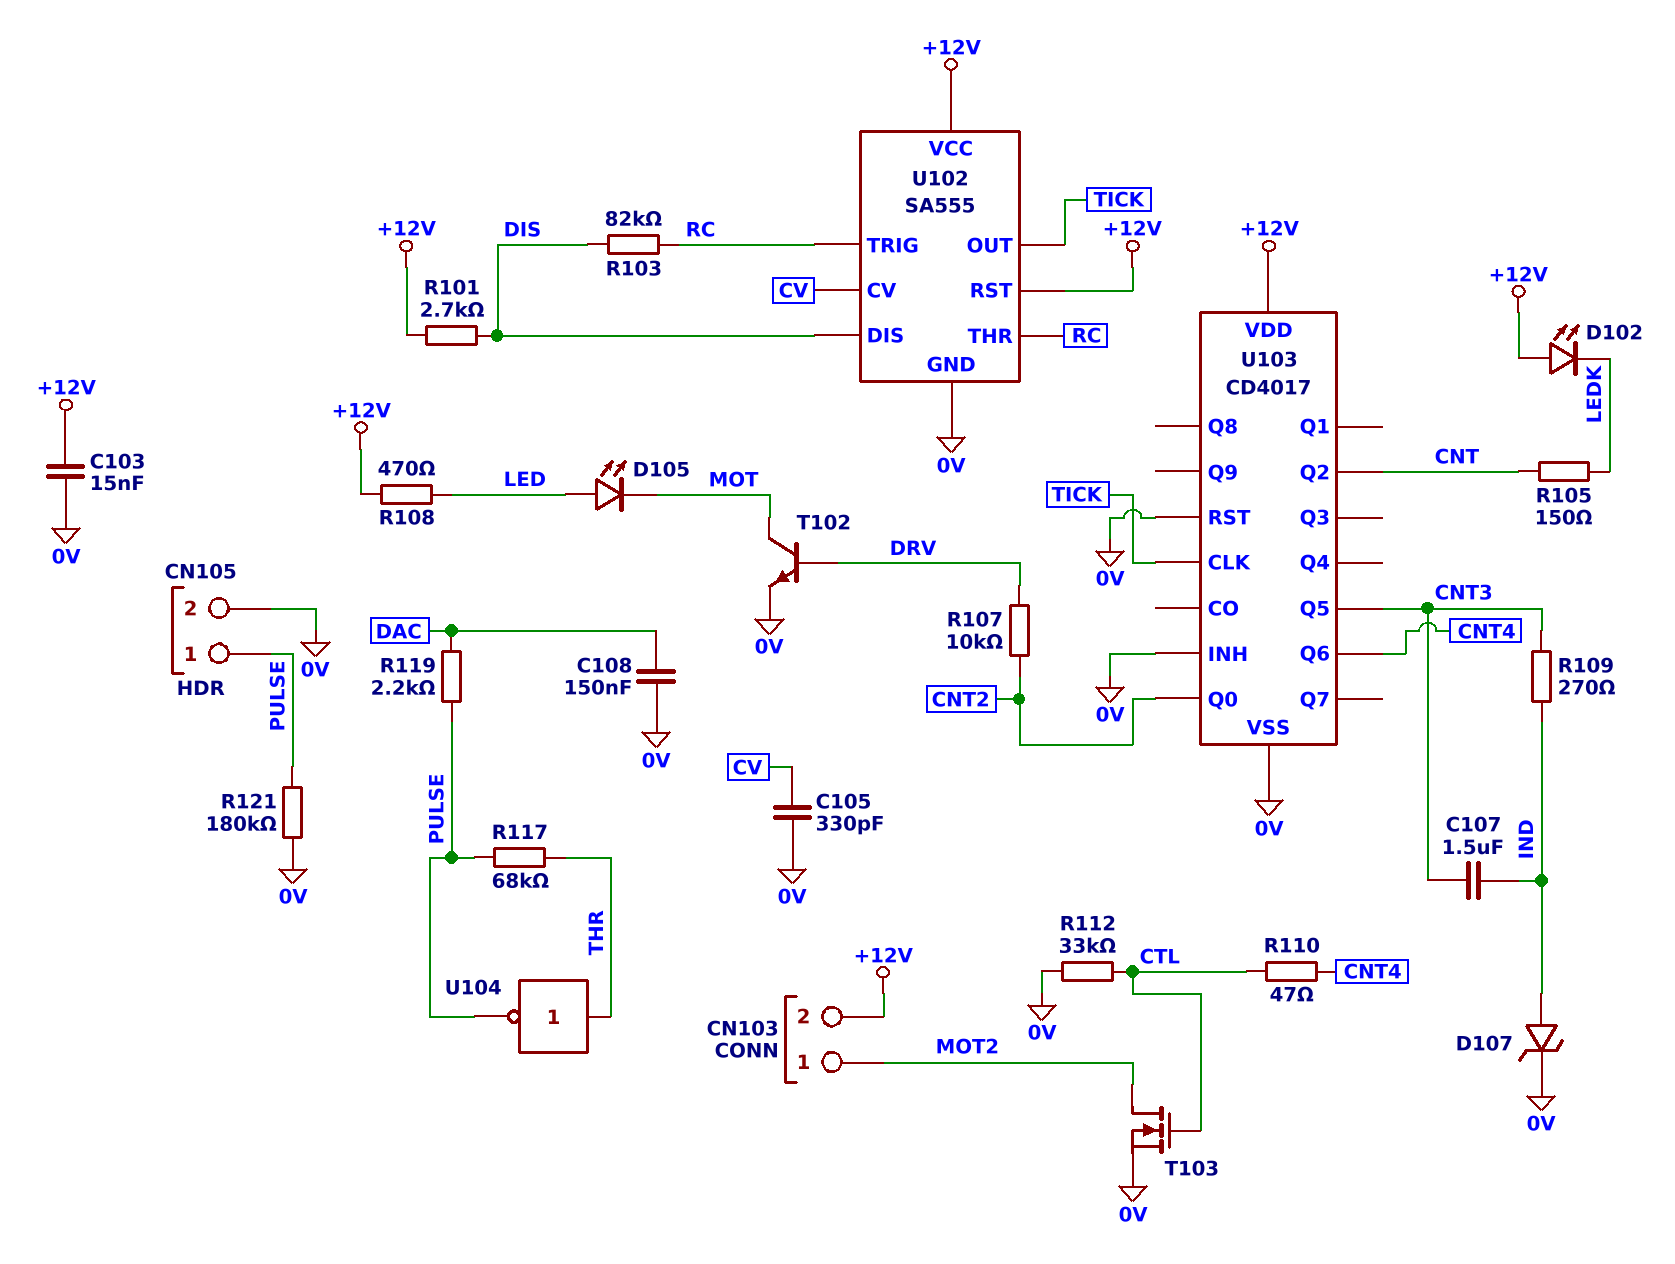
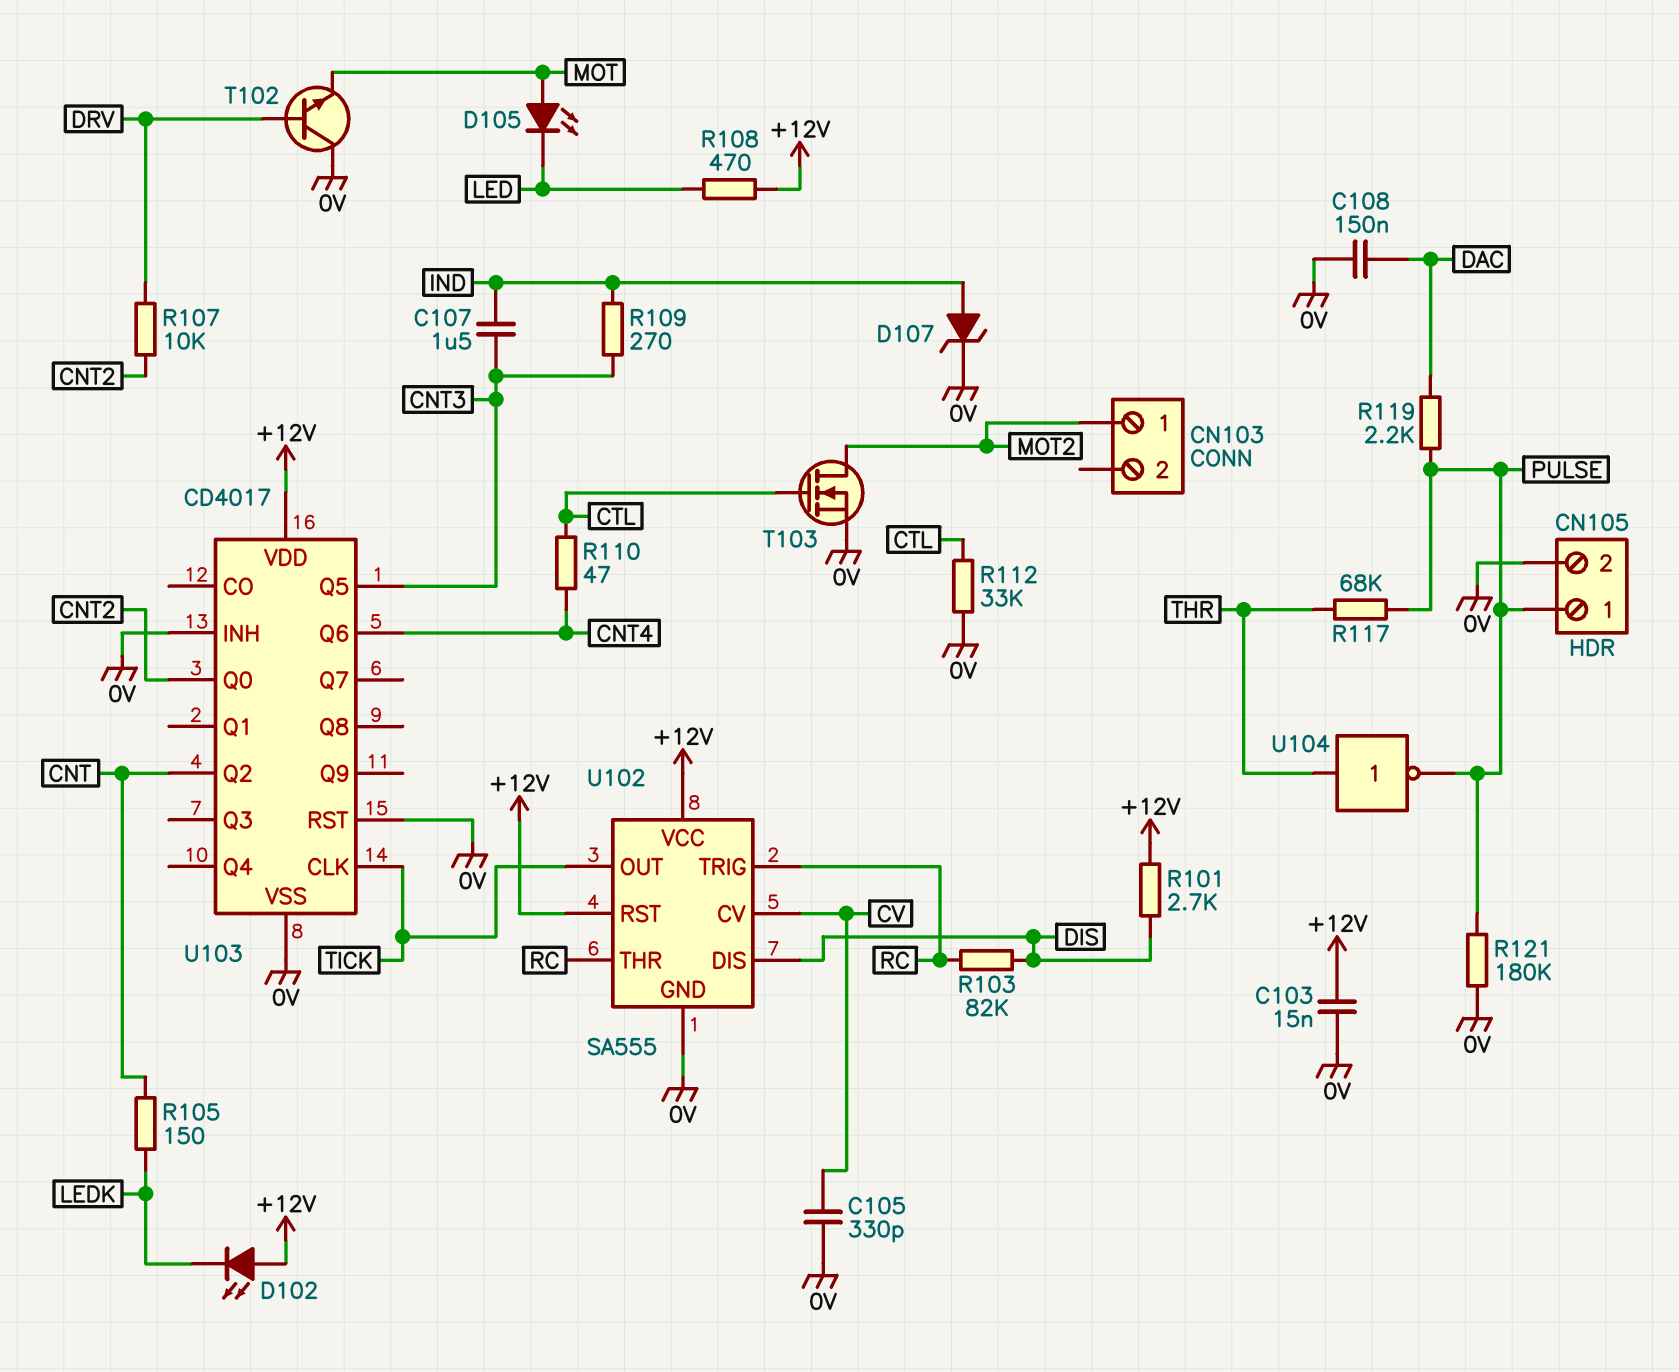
CN103 pin 2: +12V -> none
D105: LED (A LED, K MOT) -> LED (A MOT, K LED)
T102: NPN (B DRV, C MOT, E 0V) -> NPN (B DRV, C 0V, E MOT)

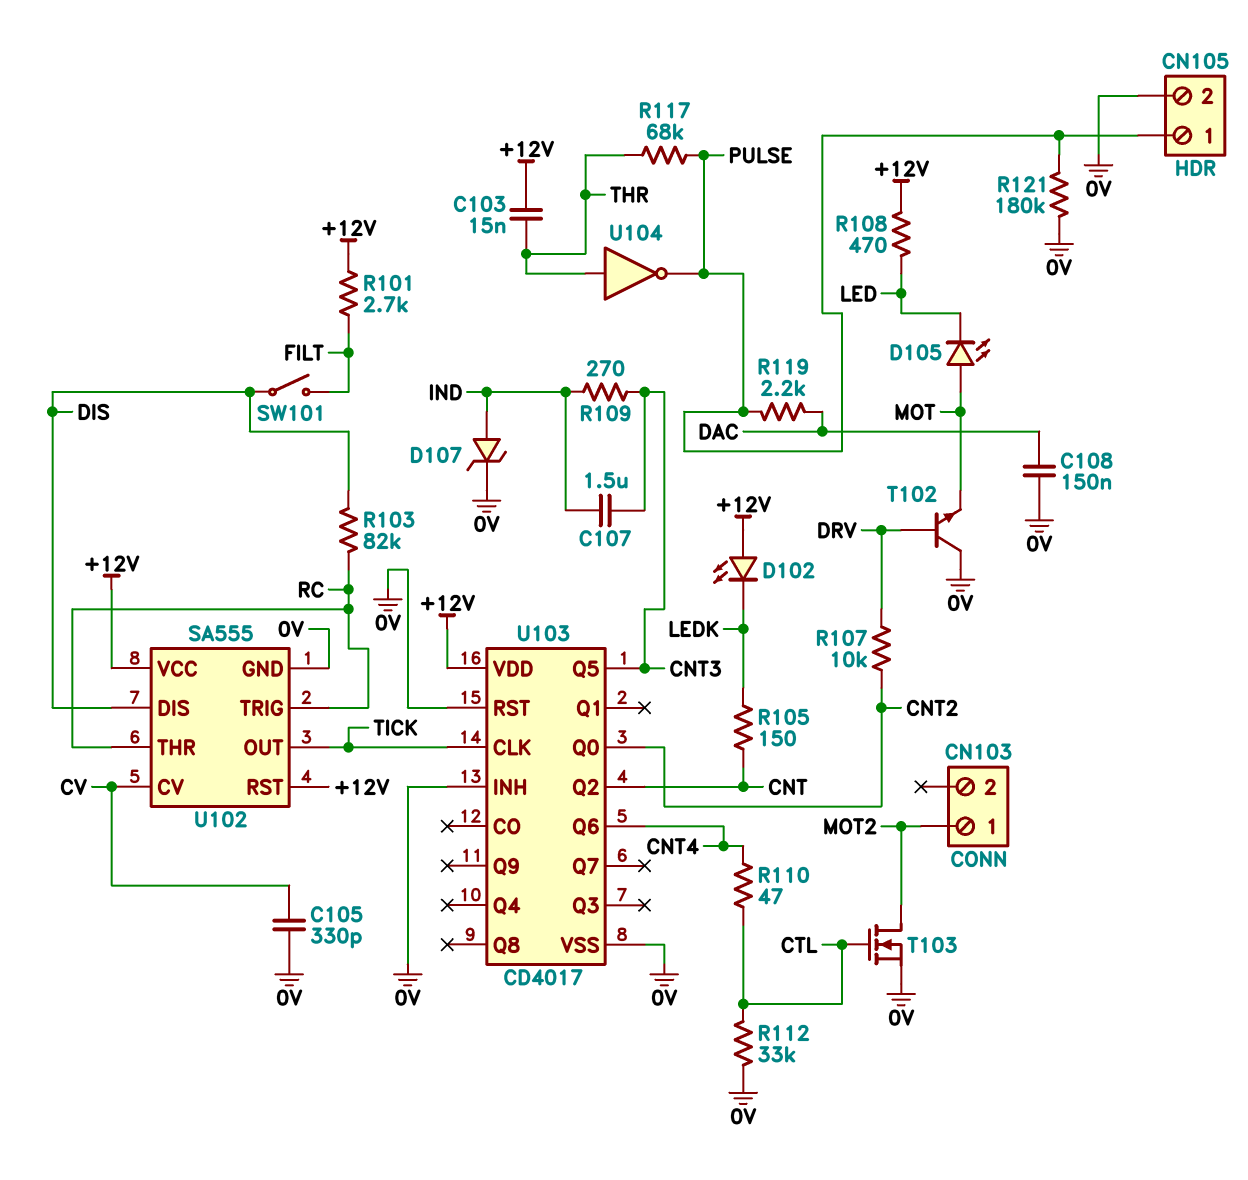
C103: 15nF (+12V, 0V) -> 15nF (+12V, THR)
R101: 2.7k (+12V, DIS) -> 2.7k (+12V, FILT)
SW101: none -> switch (DIS, FILT)

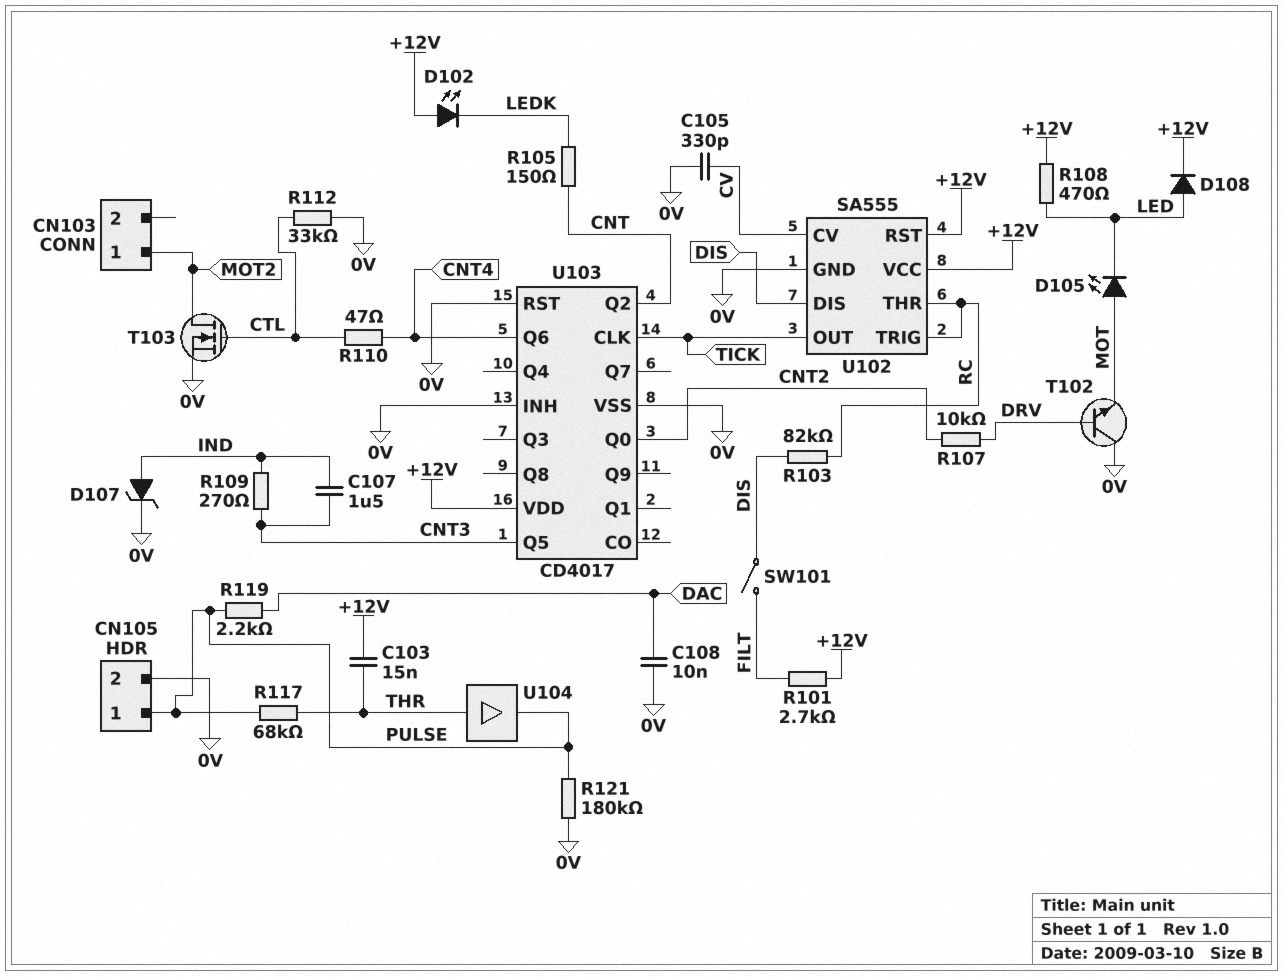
C108: 150nF (0V, DAC) -> 10nF (0V, DAC)
D108: none -> diode (A LED, K +12V)
U104: NOT (in THR, out PULSE) -> buffer (in THR, out PULSE)

